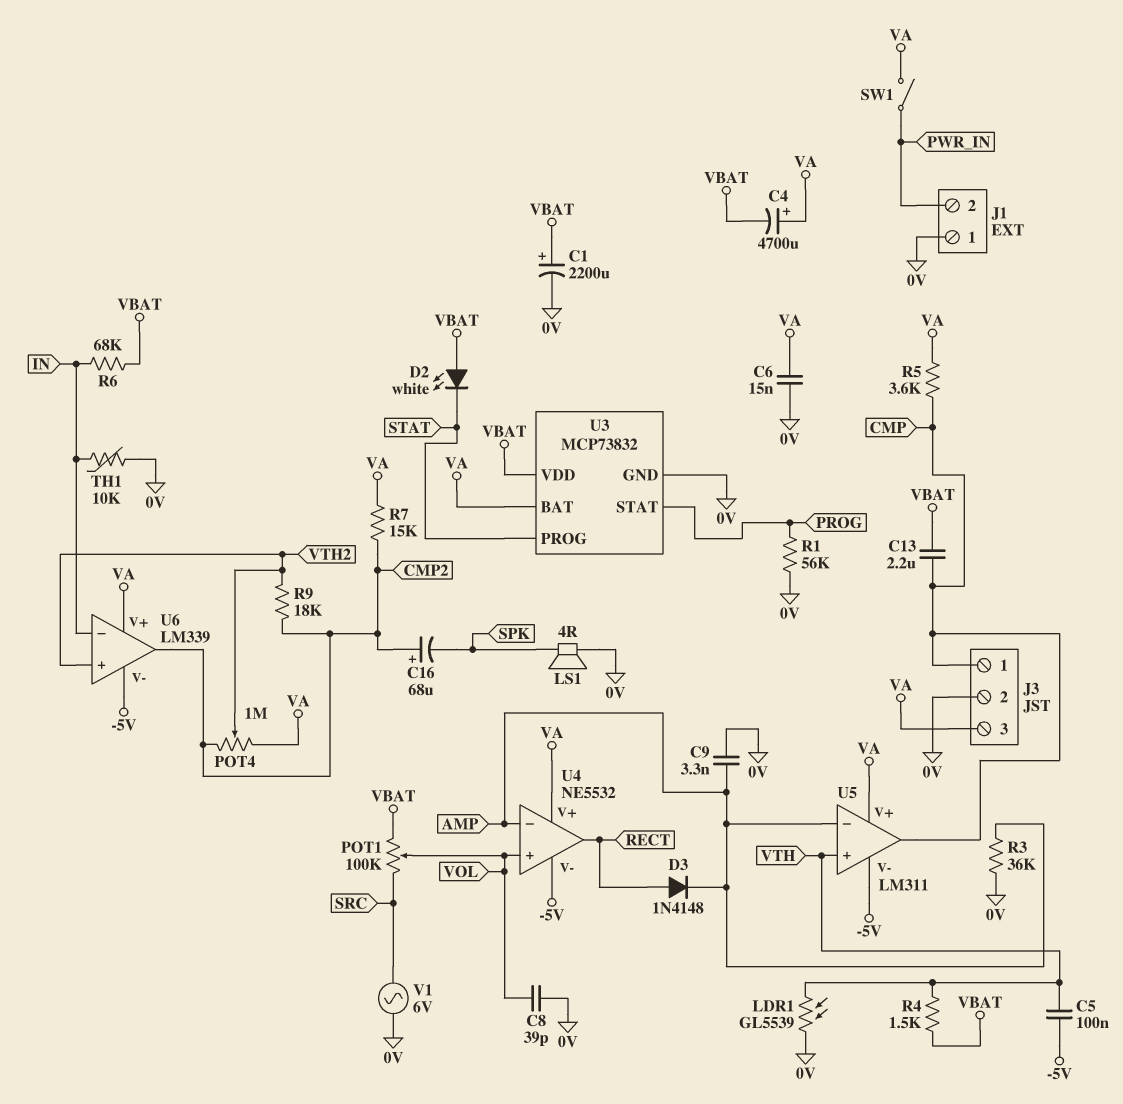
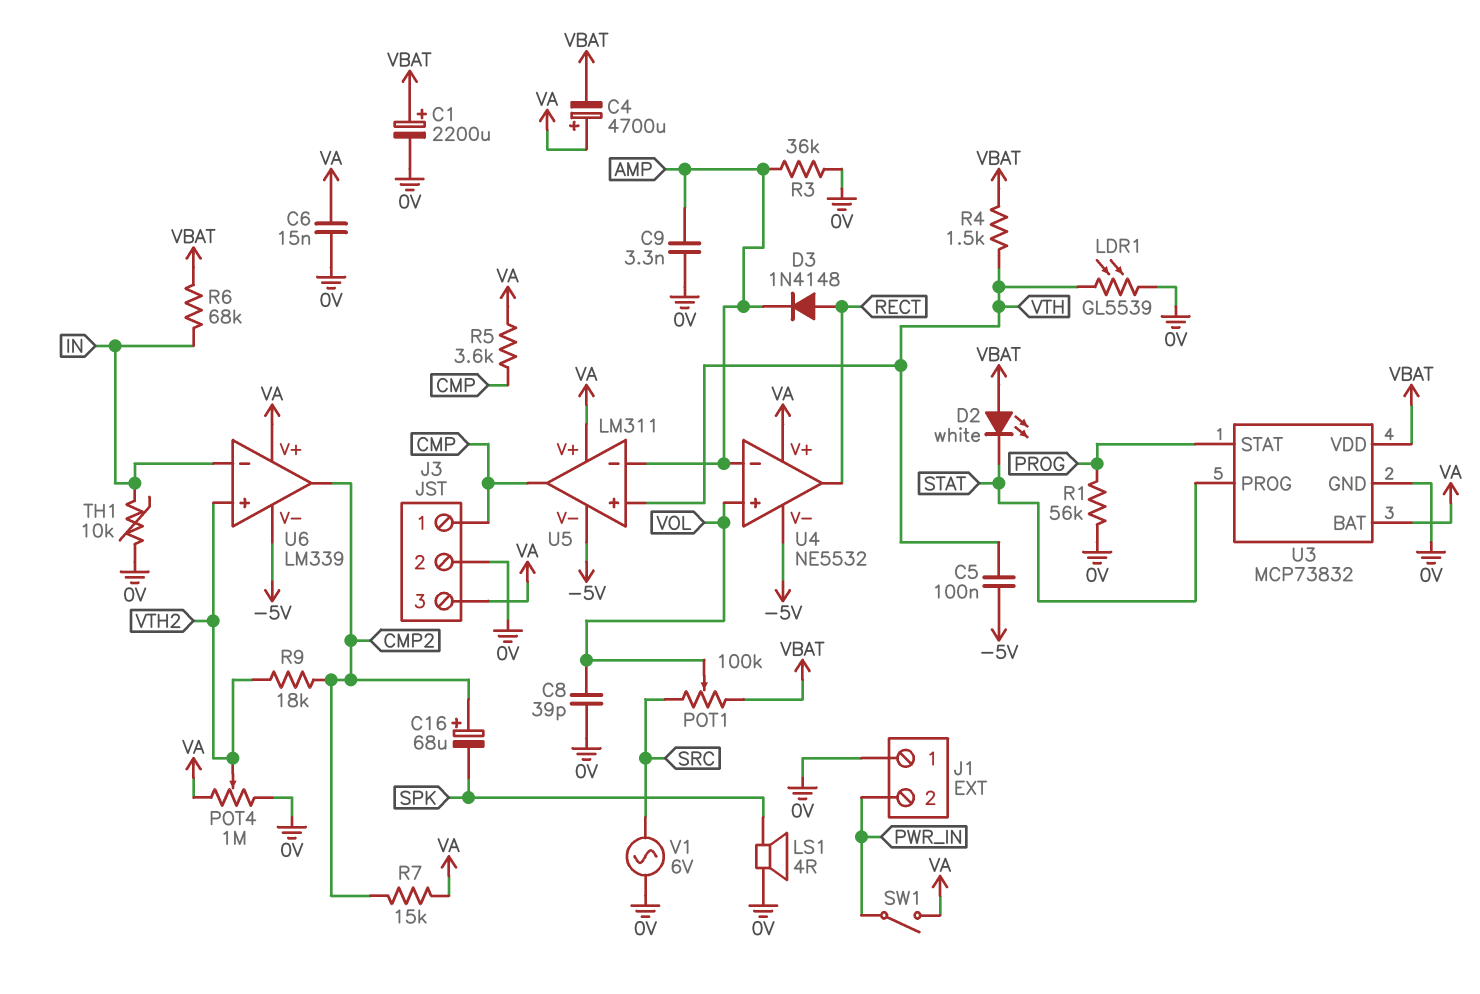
C13: 2.2uF (CMP, VBAT) -> none
POT4: 1M (CMP2, VA, wiper VTH2) -> 1M (0V, VA, wiper VTH2)

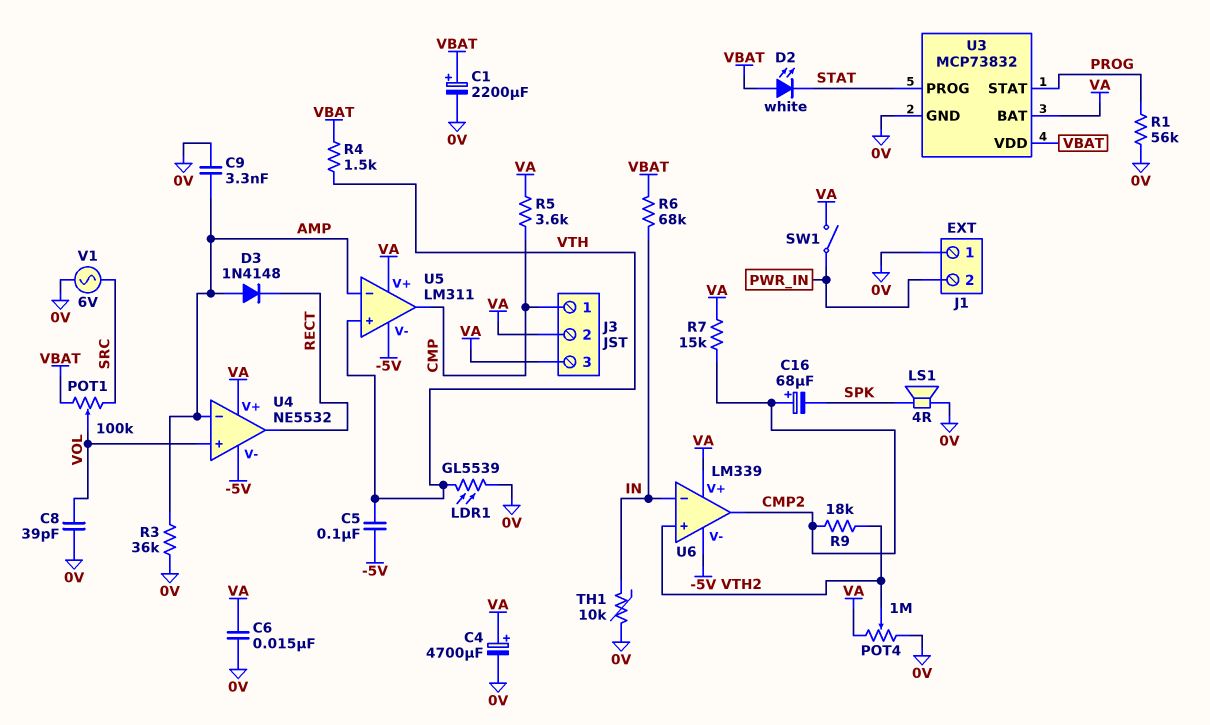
C4: 4700uF (plus VA, minus VBAT) -> 4700uF (plus VA, minus 0V)
D3: diode 1N4148 (A RECT, K AMP) -> diode 1N4148 (A AMP, K RECT)
J3 pin 2: 0V -> VA

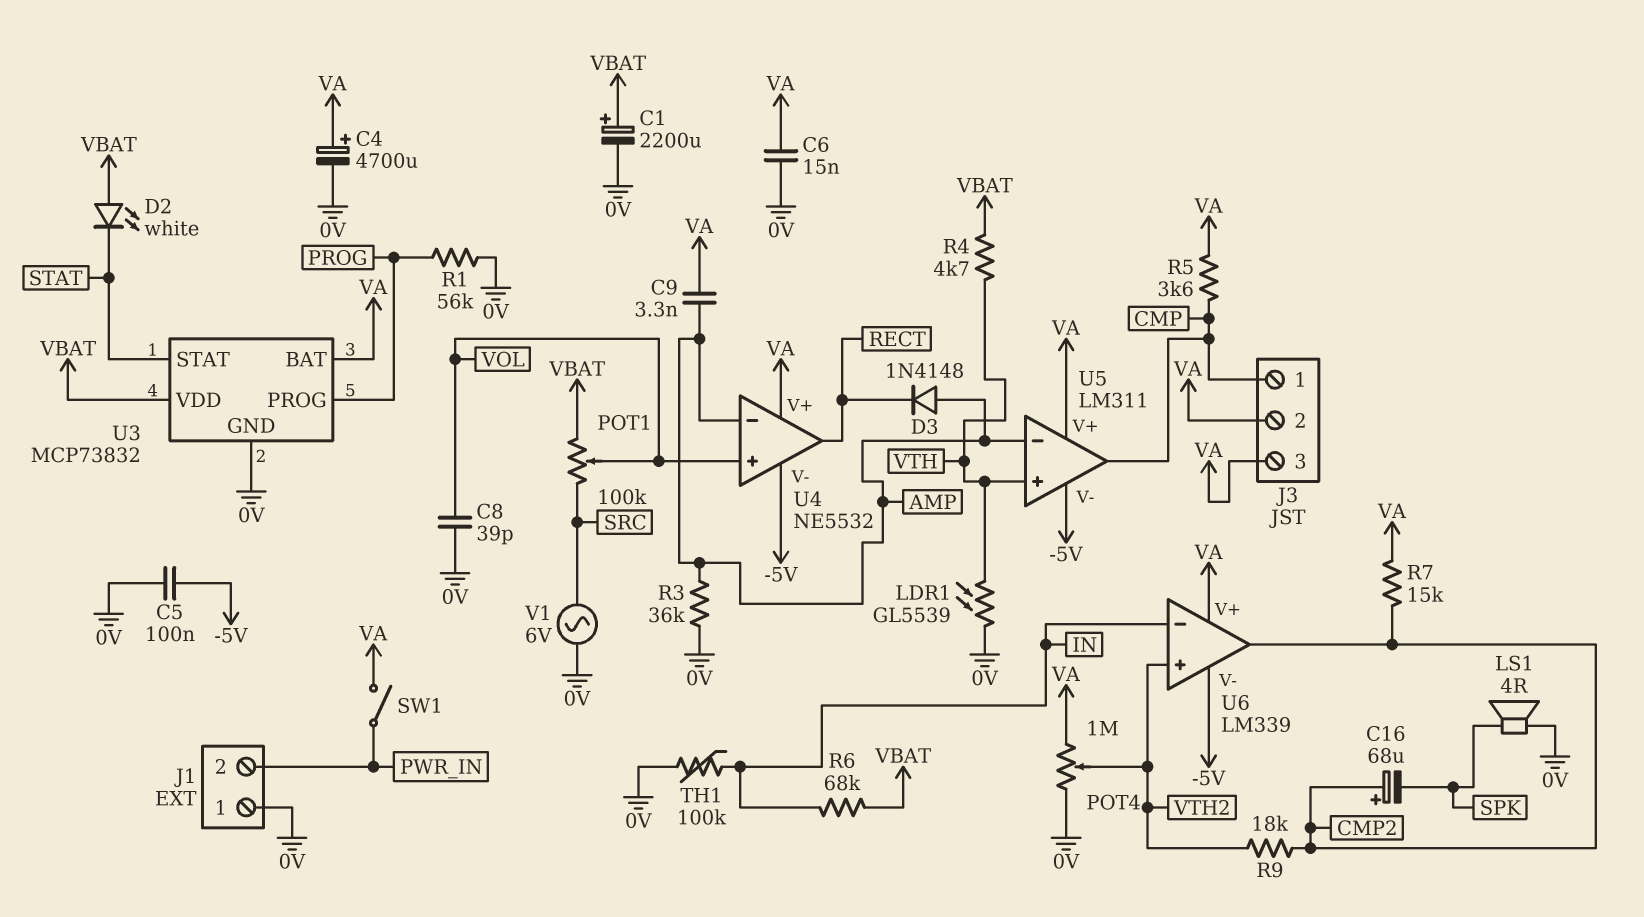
C5: 100nF (-5V, VTH) -> 100nF (-5V, 0V)
C9: 3.3nF (0V, AMP) -> 3.3nF (AMP, VA)
R4: 1.5k (VBAT, VTH) -> 4.7k (VBAT, VTH)
TH1: 10k (0V, IN) -> 100k (0V, IN)
U3 pin PROG: STAT -> PROG
U3 pin STAT: PROG -> STAT

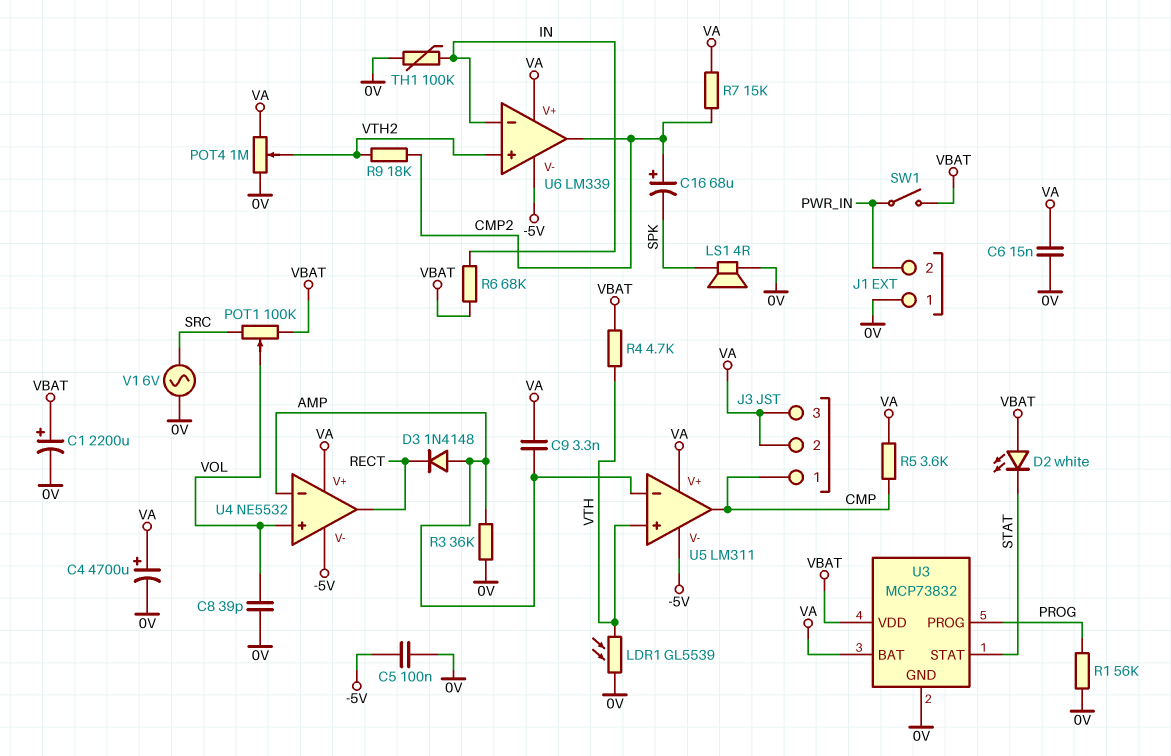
SW1: switch (PWR_IN, VA) -> switch (PWR_IN, VBAT)

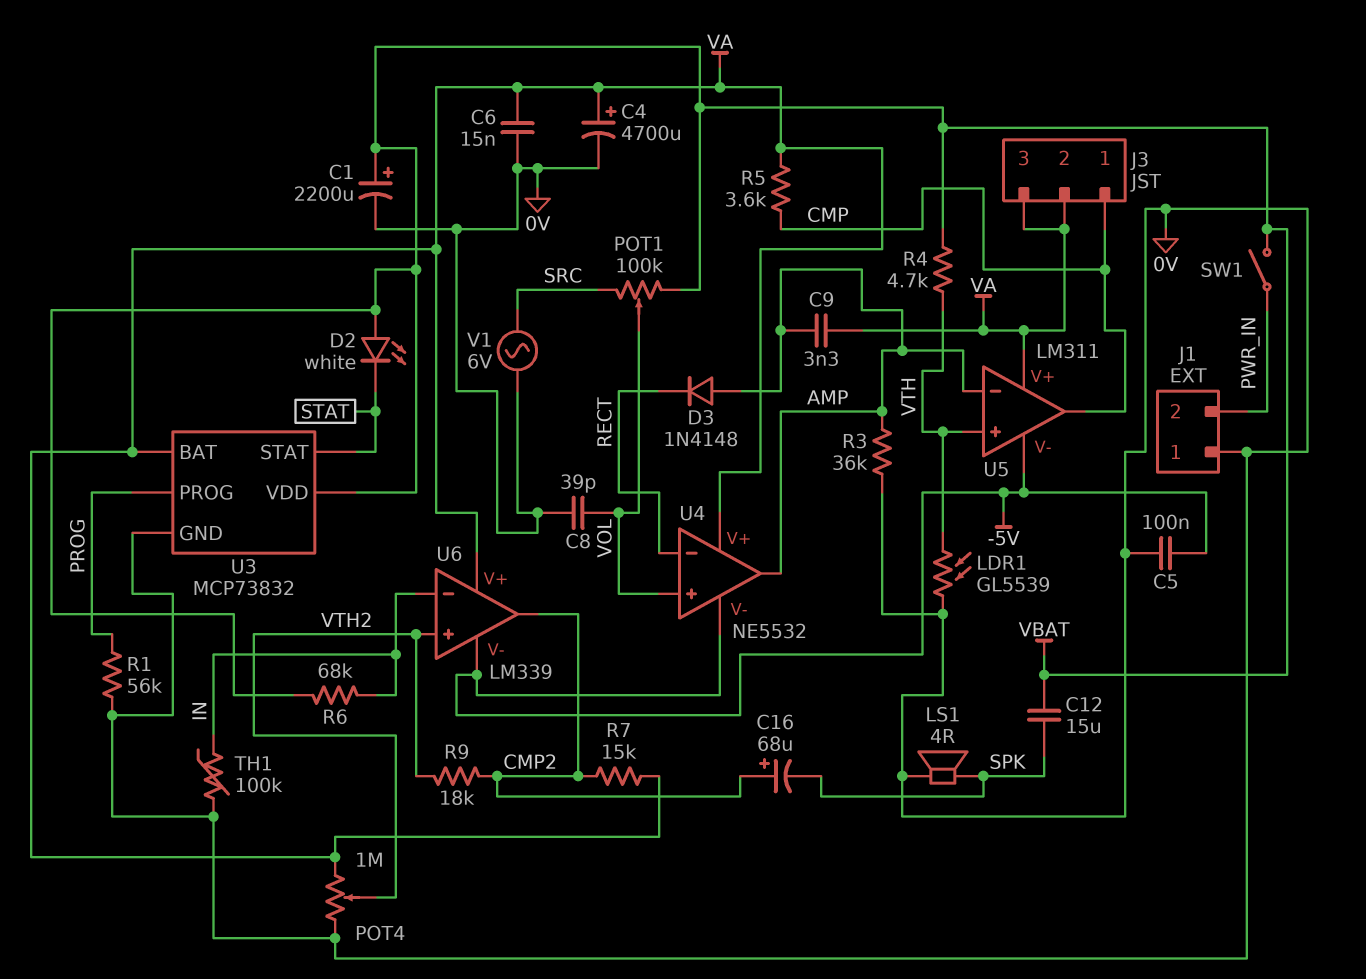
C12: none -> 15uF (SPK, VBAT)
U4 pin in-: AMP -> RECT
U4 pin out: RECT -> AMP

